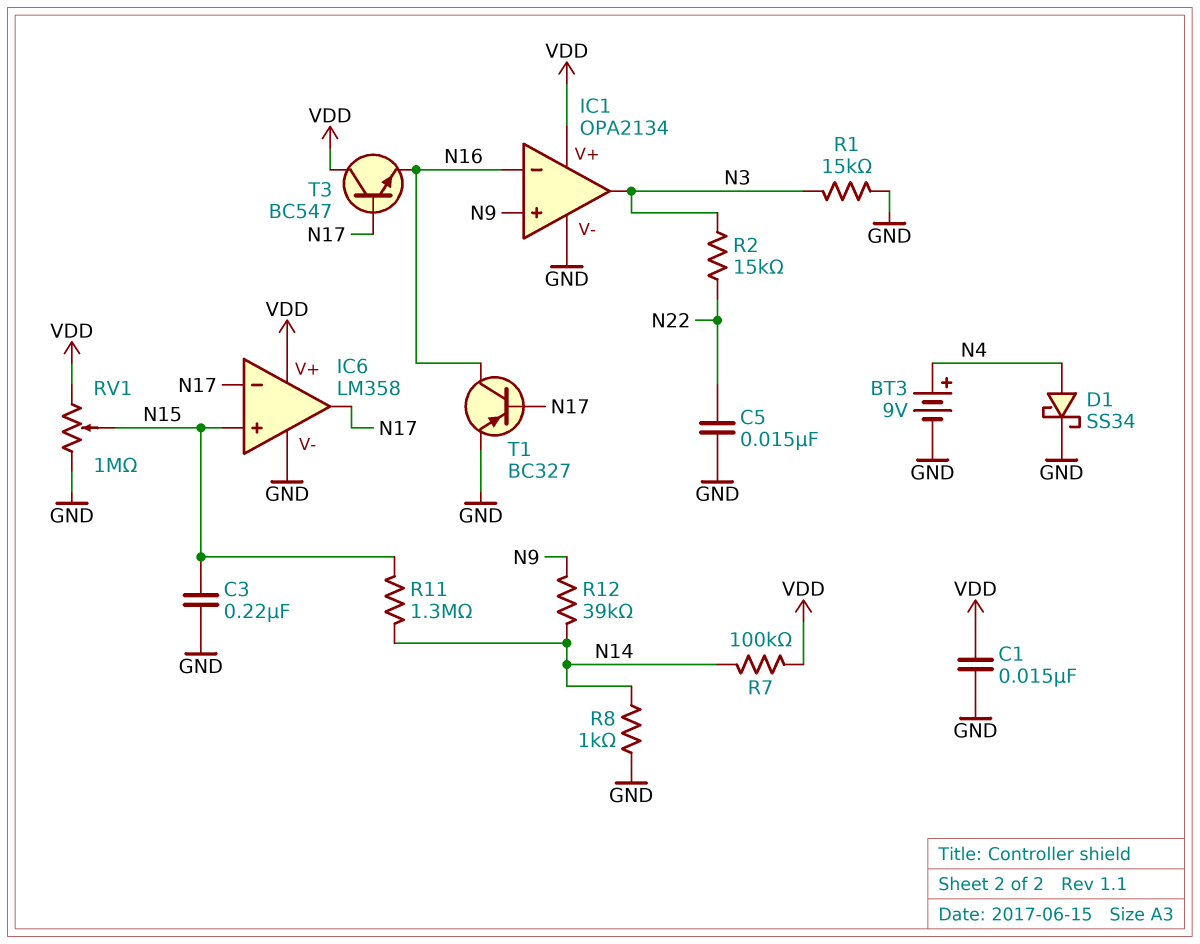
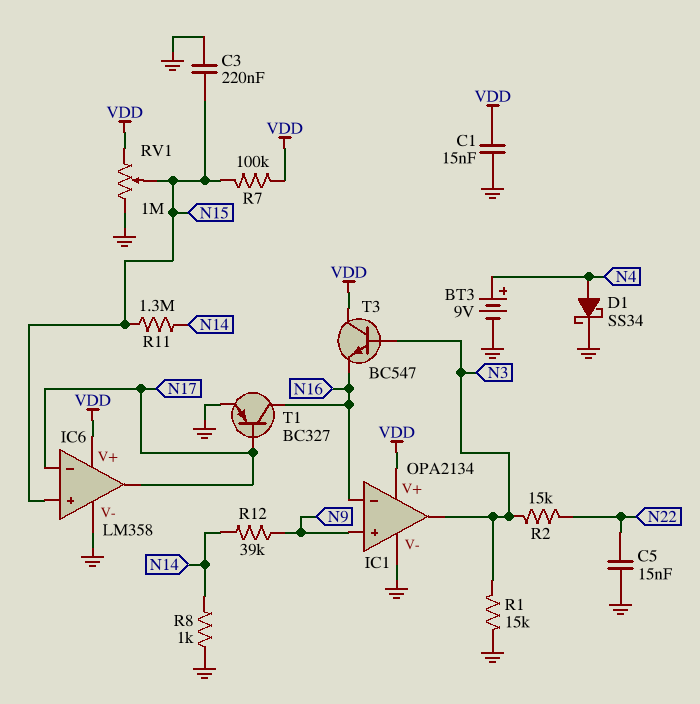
R7: 100k (N14, VDD) -> 100k (N15, VDD)
T3: NPN BC547 (B N17, C VDD, E N16) -> NPN BC547 (B N3, C VDD, E N16)

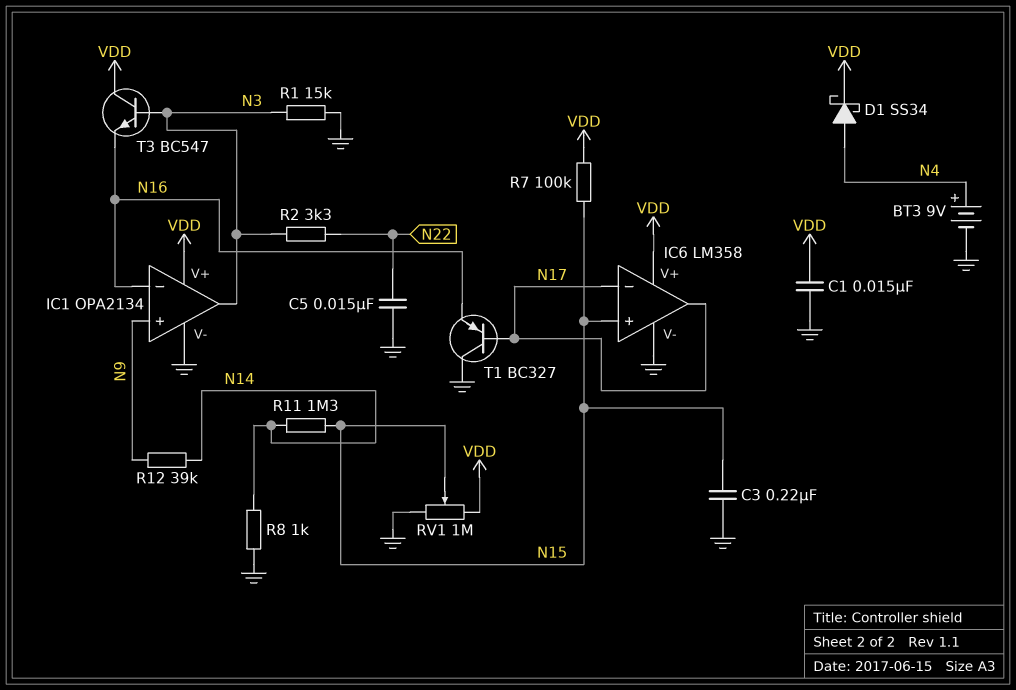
D1: schottky SS34 (A N4, K GND) -> schottky SS34 (A N4, K VDD)
R2: 15k (N3, N22) -> 3.3k (N3, N22)
T1: PNP BC327 (B N17, C N16, E GND) -> PNP BC327 (B N17, C GND, E N16)

